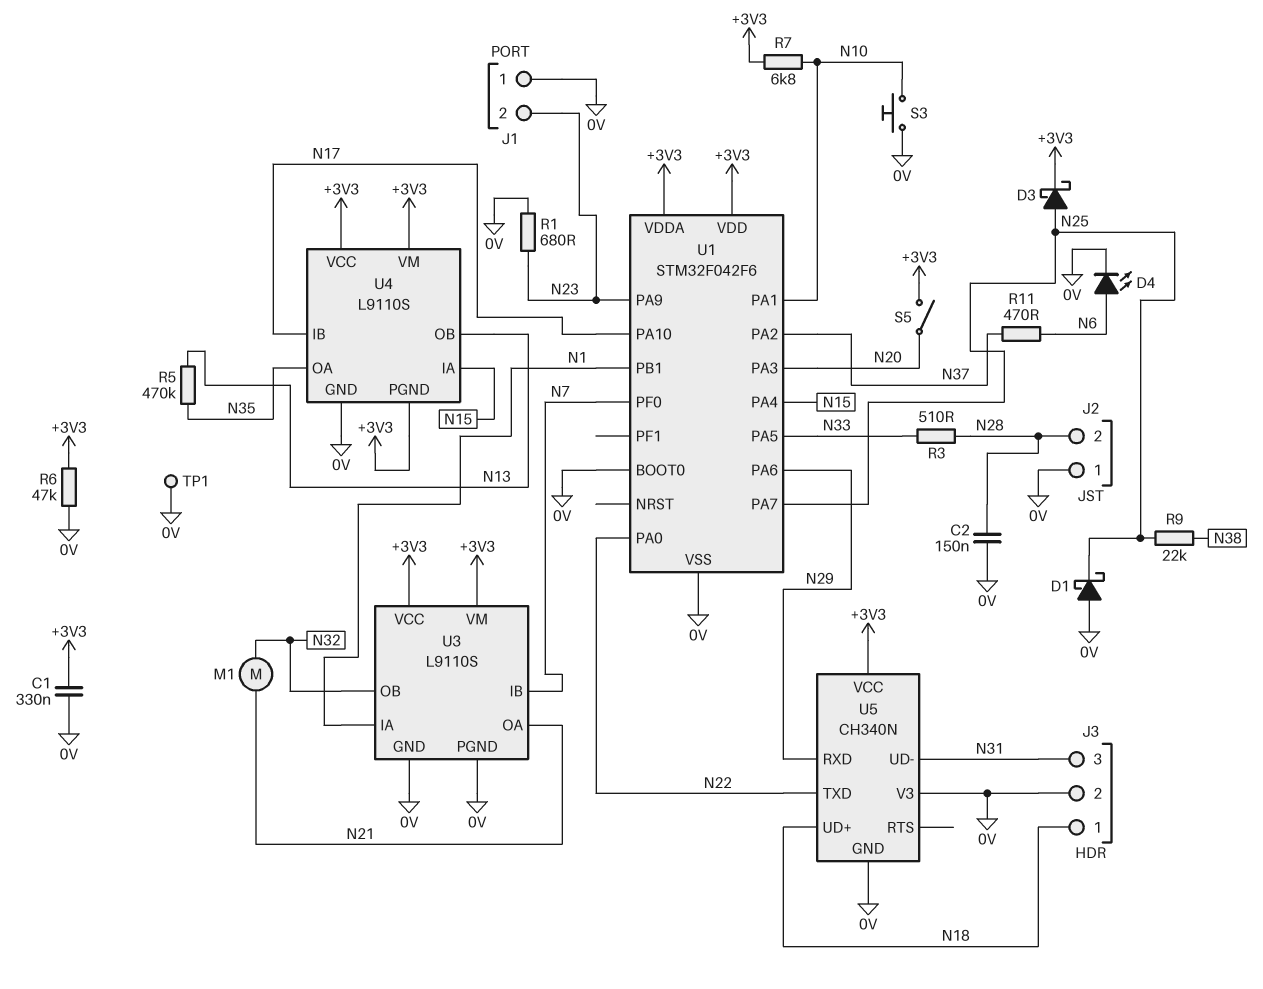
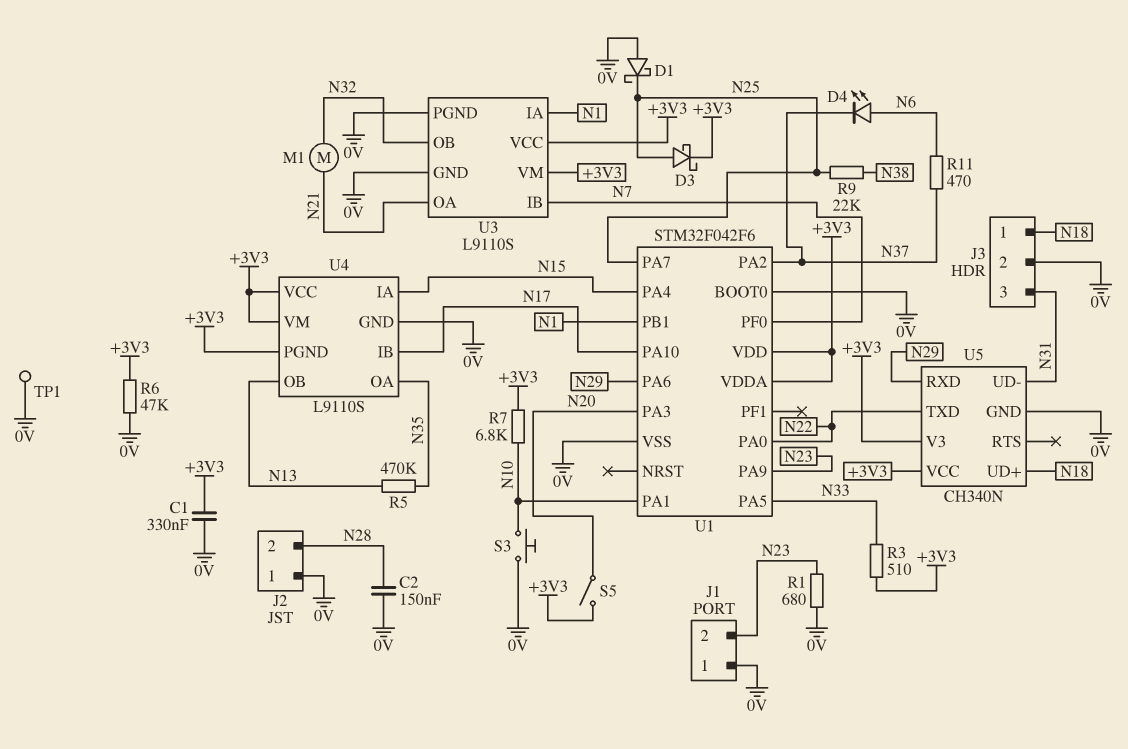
D4: LED (A N6, K 0V) -> LED (A N6, K N37)
R3: 510 (N28, N33) -> 510 (+3V3, N33)
U5 pin V3: 0V -> +3V3

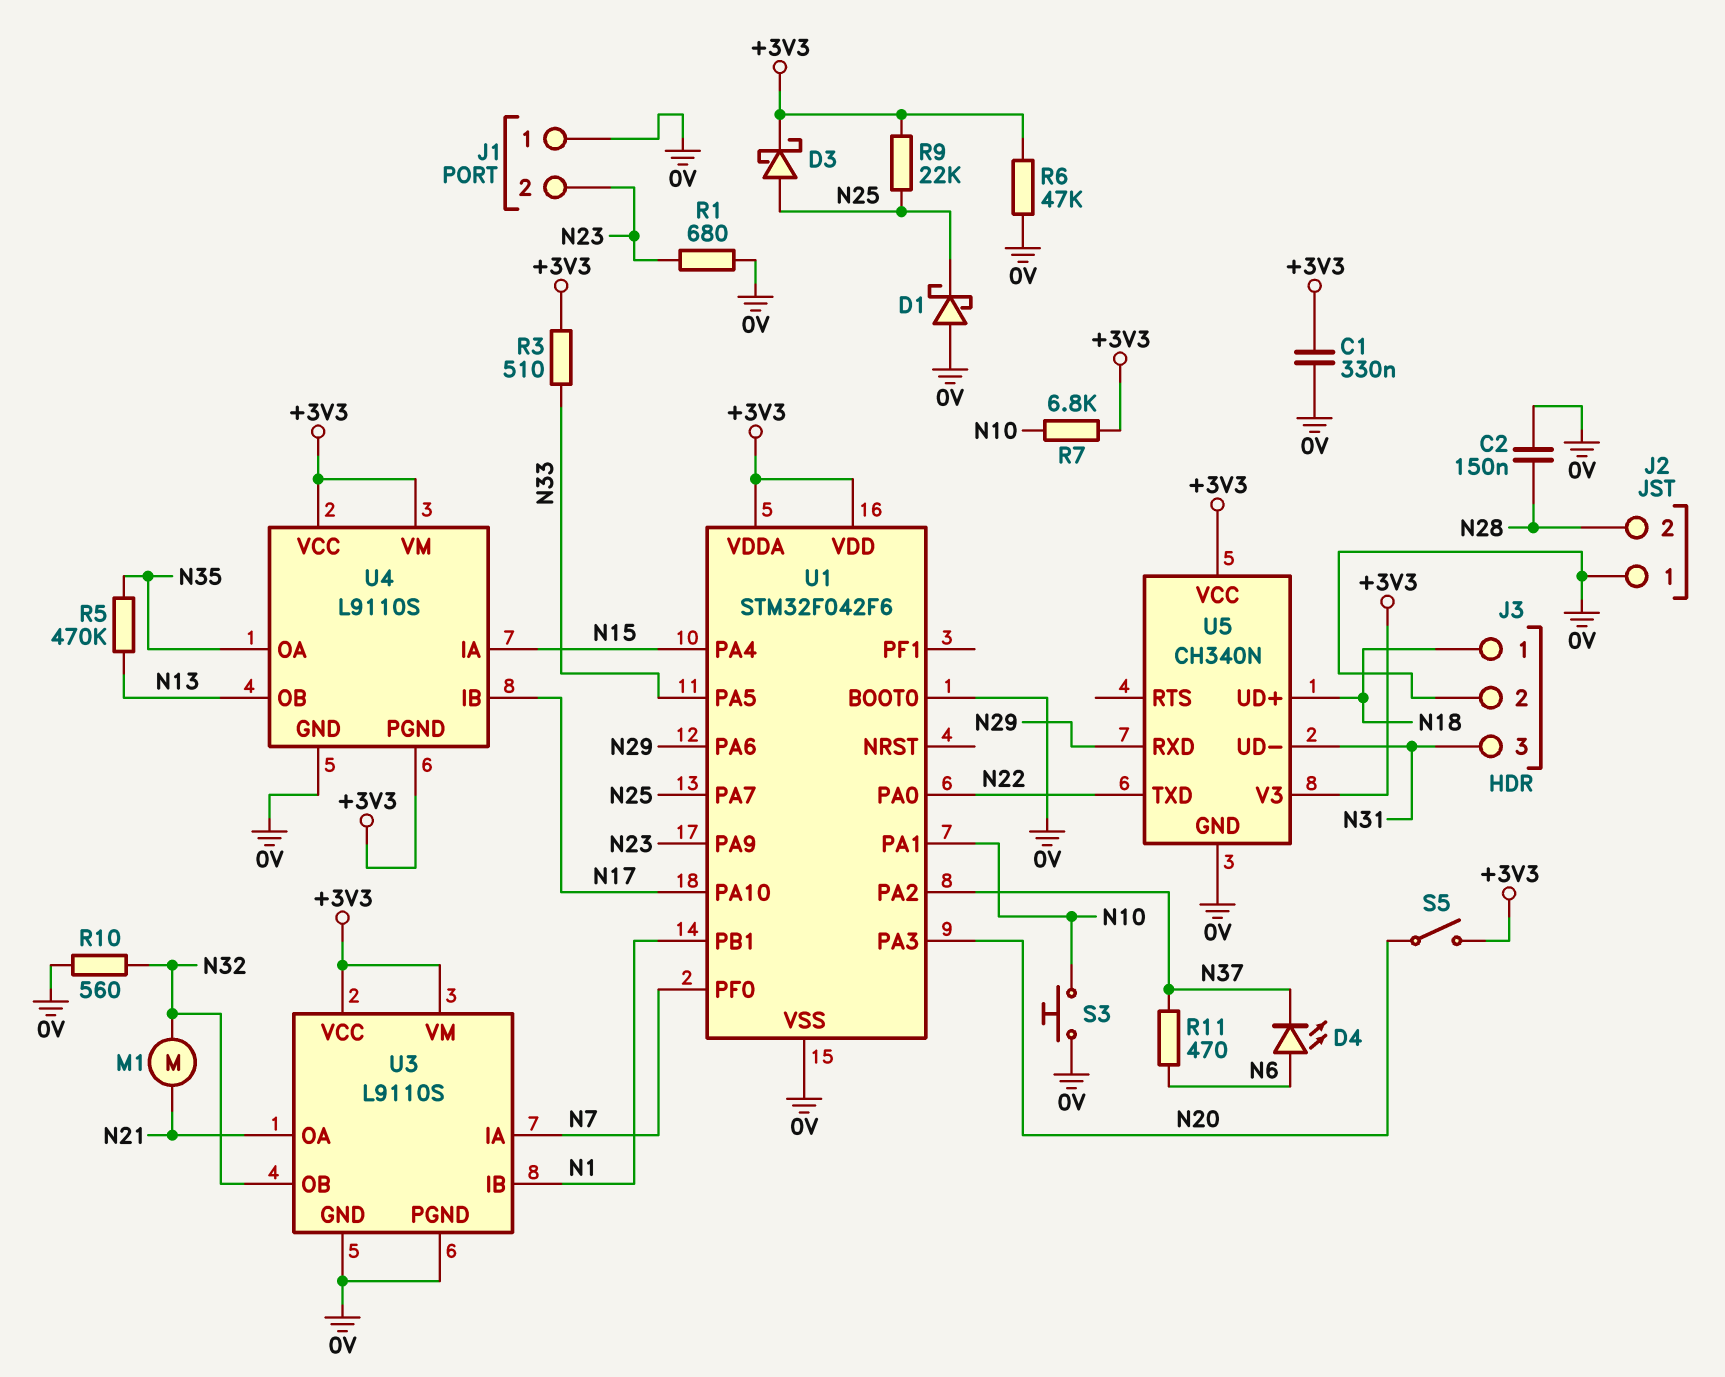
R9: 22k (N25, N38) -> 22k (+3V3, N25)
R10: none -> 560 (0V, N32)
TP1: test point (0V) -> none
U3 pin IA: N1 -> N7
U3 pin IB: N7 -> N1

